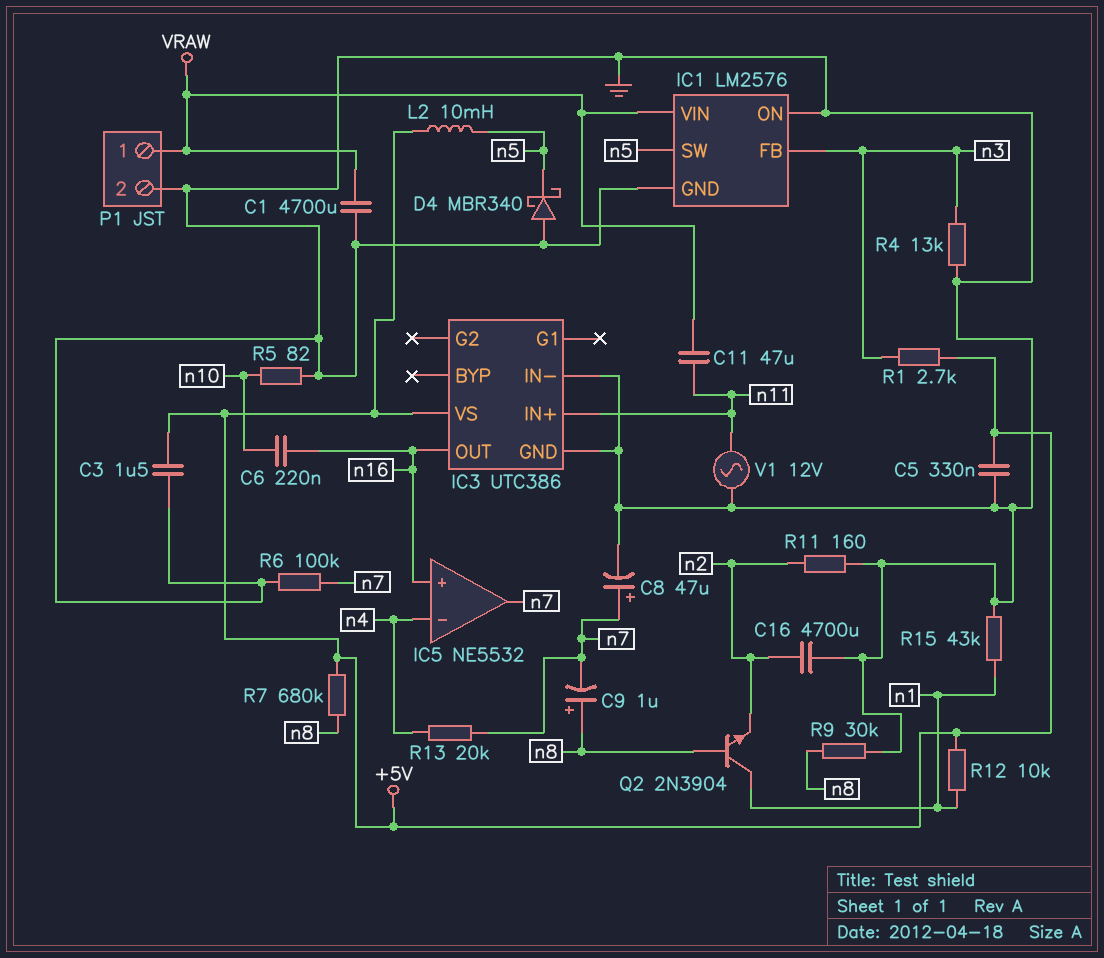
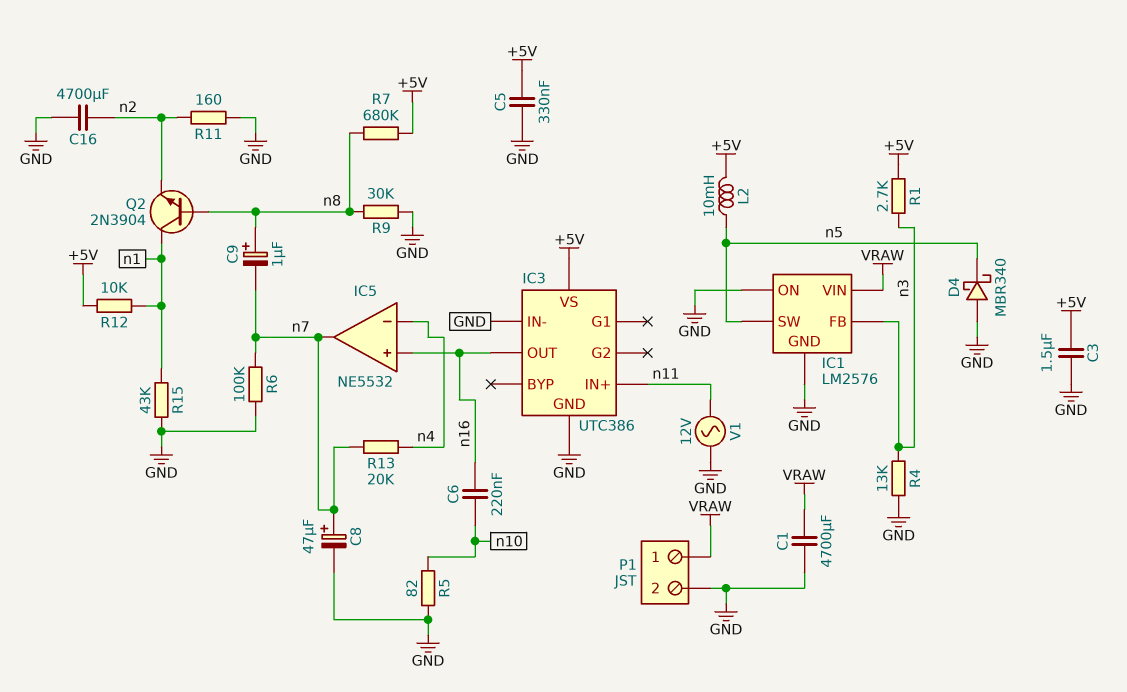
C11: 47uF (VRAW, n11) -> none

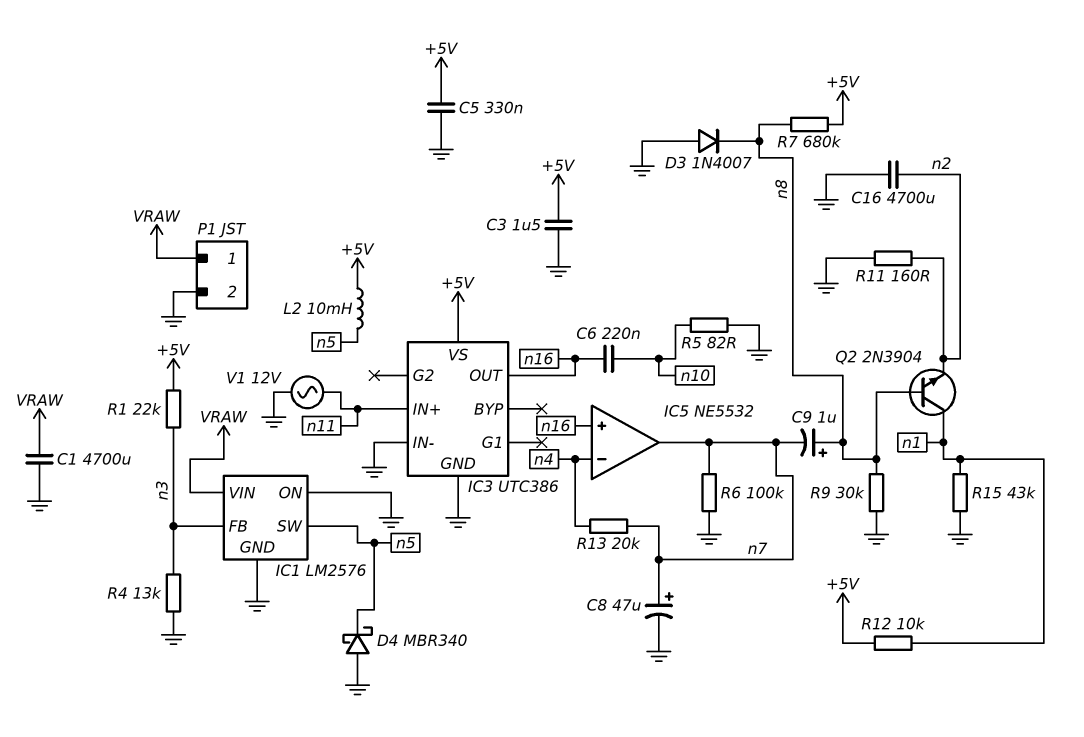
D3: none -> diode 1N4007 (A GND, K n8)
R1: 2.7k (+5V, n3) -> 22k (+5V, n3)

